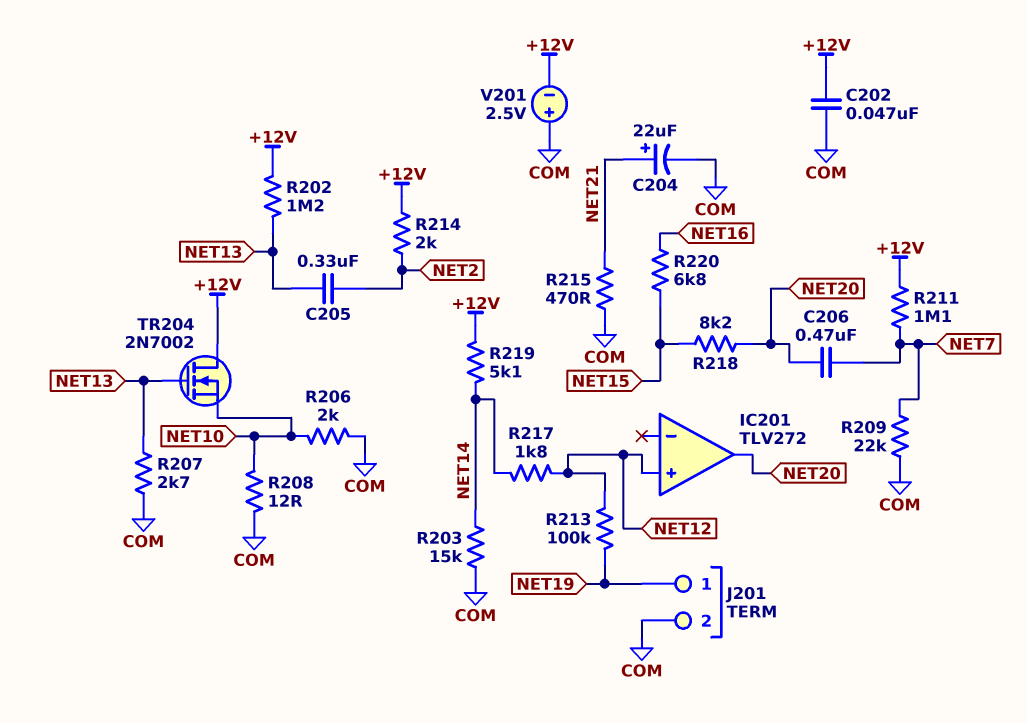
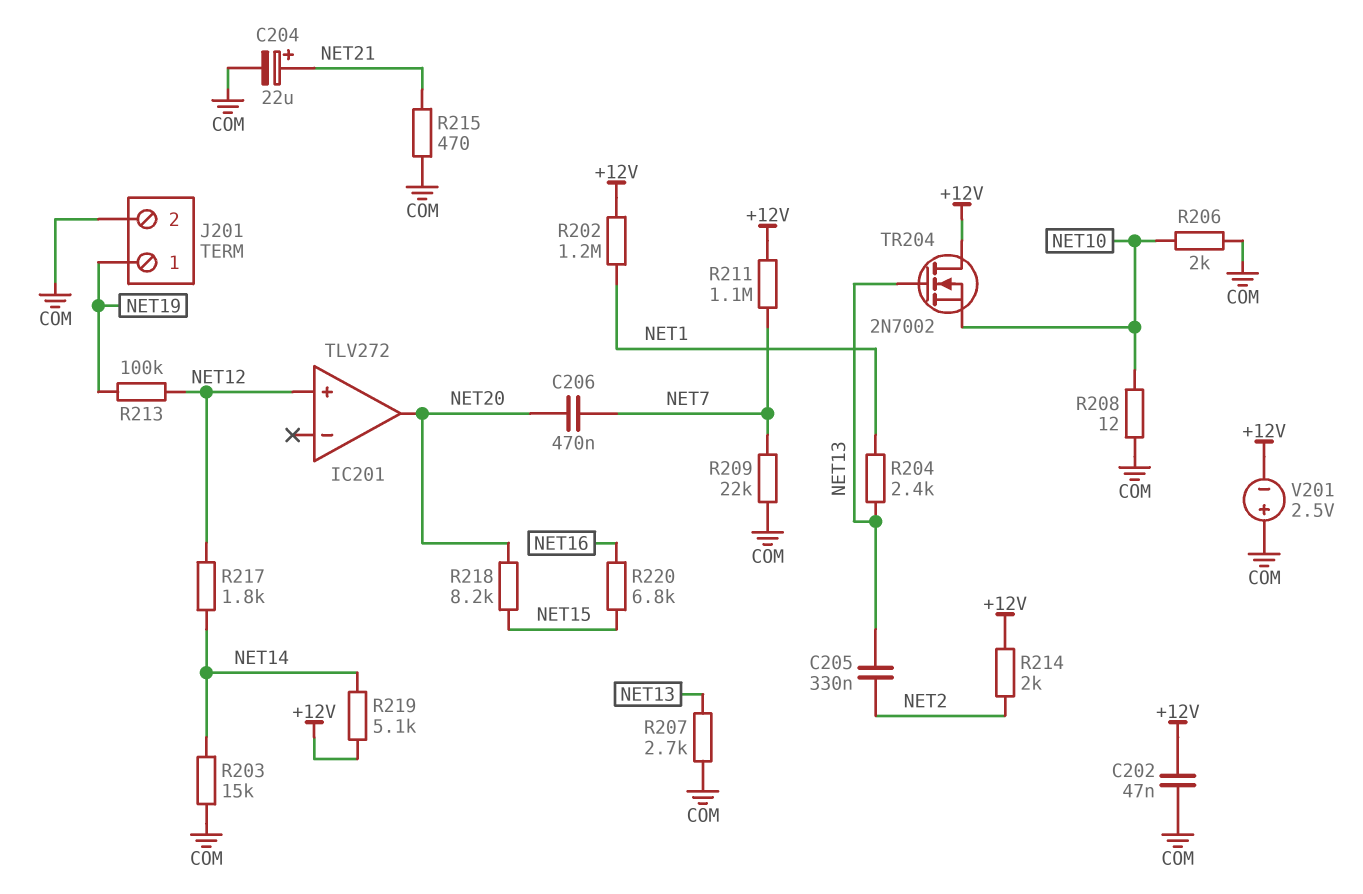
R202: 1.2M (+12V, NET13) -> 1.2M (+12V, NET1)
R204: none -> 2.4k (NET1, NET13)

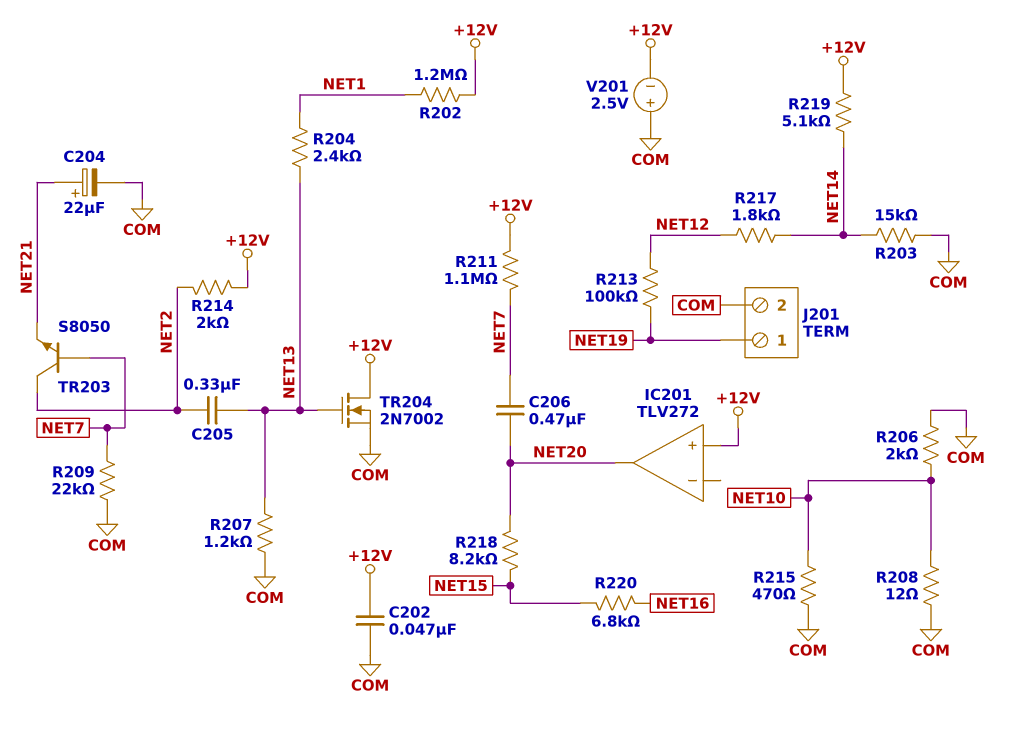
IC201 pin in+: NET12 -> +12V
R207: 2.7k (COM, NET13) -> 1.2k (COM, NET13)
R215: 470 (COM, NET21) -> 470 (COM, NET10)
TR203: none -> NPN S8050 (B NET7, C NET2, E NET21)
TR204: NMOS 2N7002 (G NET13, D +12V, S NET10) -> NMOS 2N7002 (G NET13, D +12V, S COM)

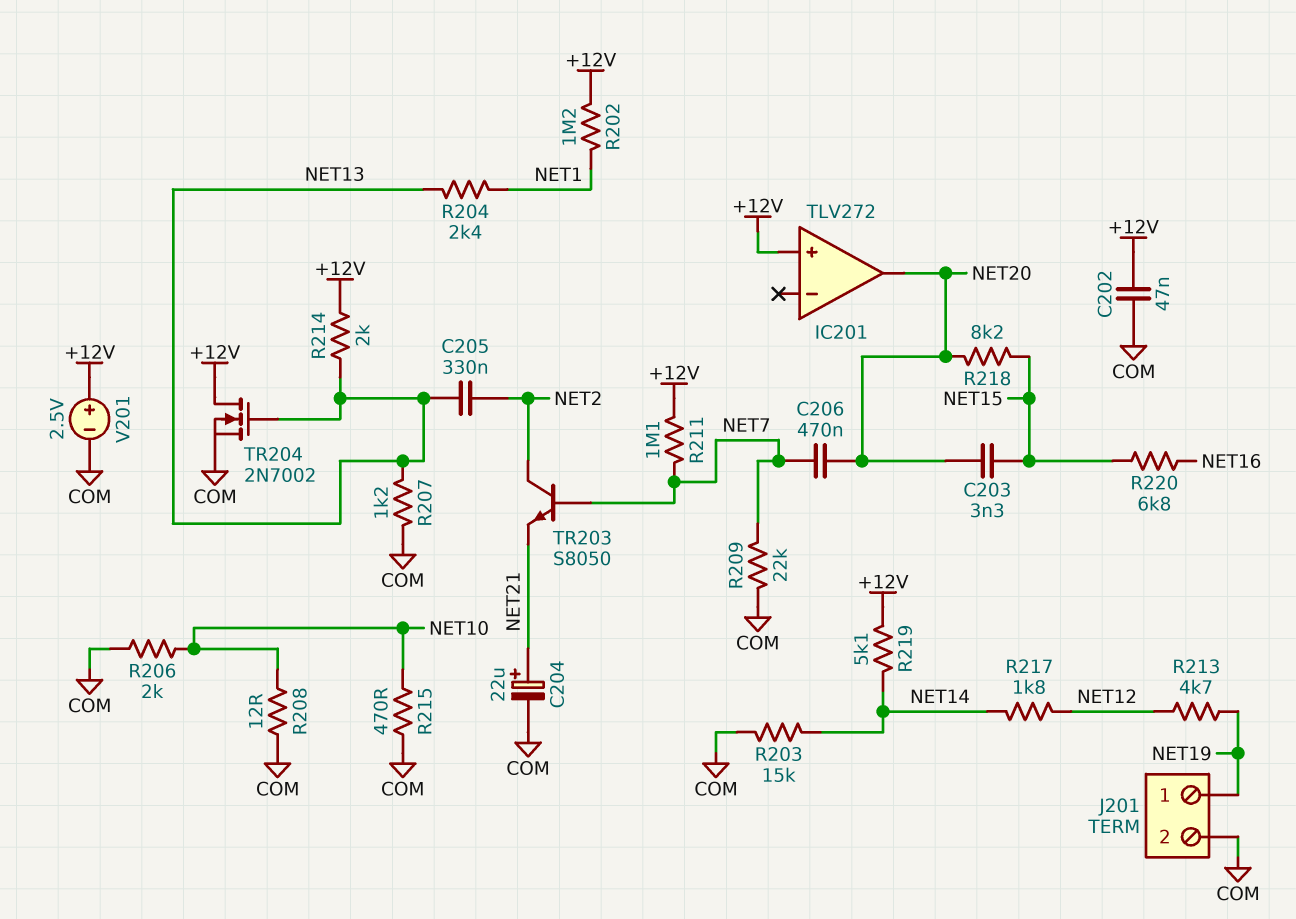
C203: none -> 3.3nF (NET15, NET20)
R213: 100k (NET12, NET19) -> 4.7k (NET12, NET19)
R214: 2k (+12V, NET2) -> 2k (+12V, NET13)
V201: 2.5V (plus COM, minus +12V) -> 2.5V (plus +12V, minus COM)

